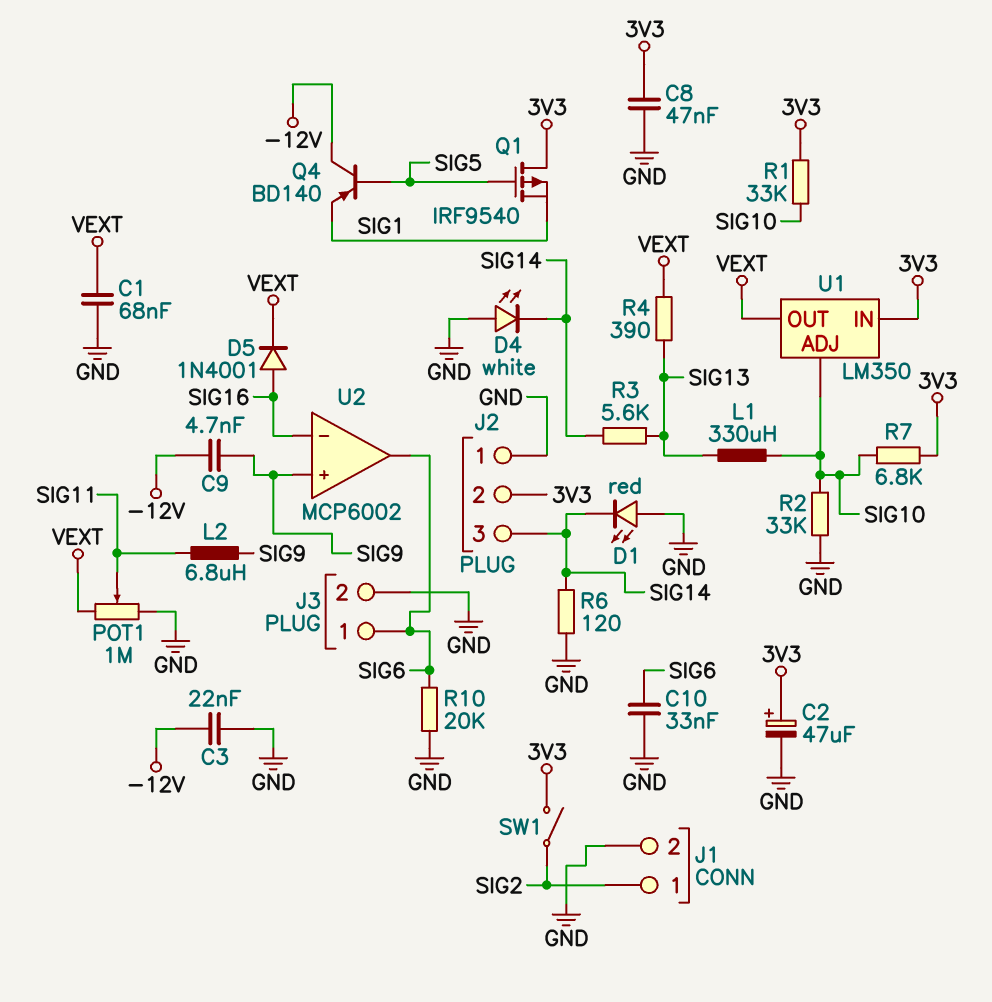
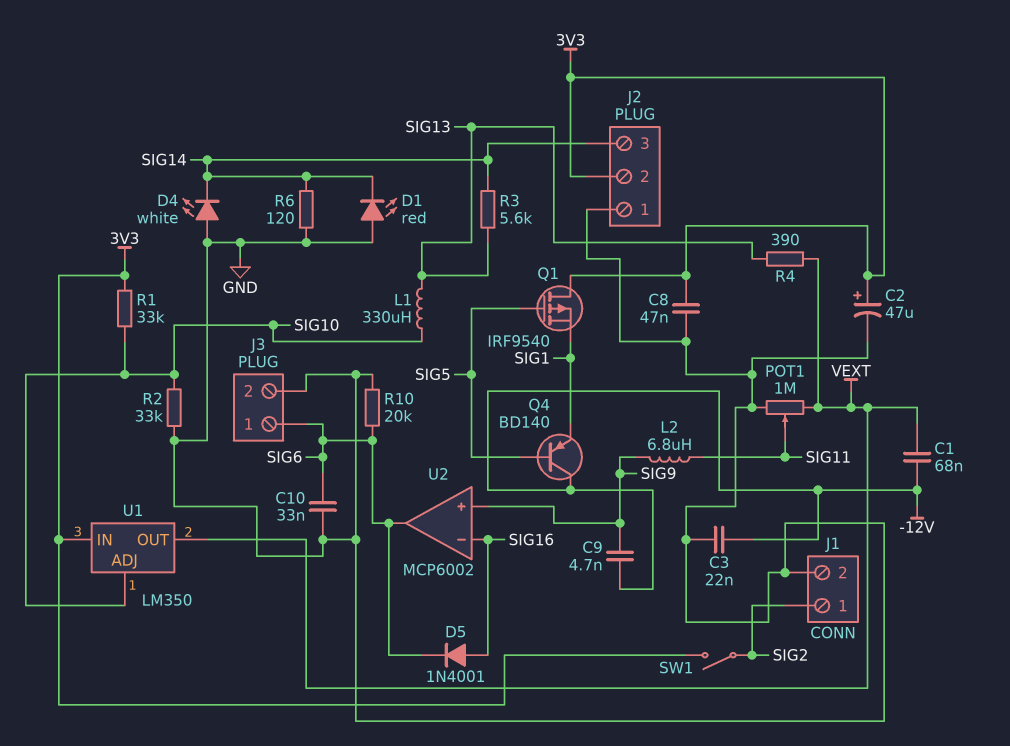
C1: 68nF (GND, VEXT) -> 68nF (-12V, VEXT)
D5: diode 1N4001 (A SIG16, K VEXT) -> diode 1N4001 (A SIG16, K SIG6)
R7: 6.8k (3V3, SIG10) -> none

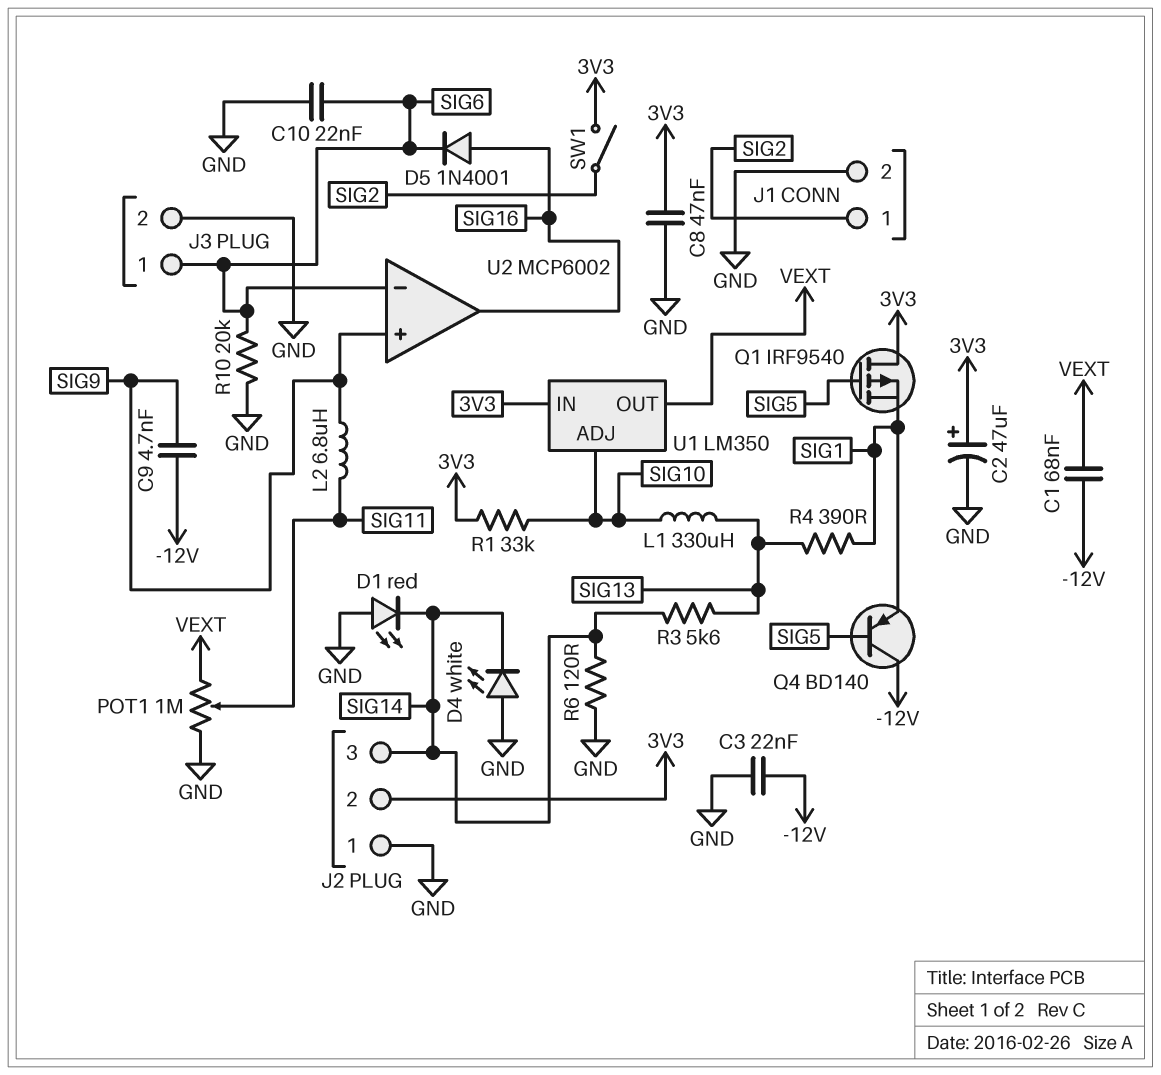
C10: 33nF (GND, SIG6) -> 22nF (GND, SIG6)
R2: 33k (GND, SIG10) -> none
R4: 390 (SIG13, VEXT) -> 390 (SIG1, SIG13)
U2 pin in-: SIG16 -> SIG6
U2 pin out: SIG6 -> SIG16

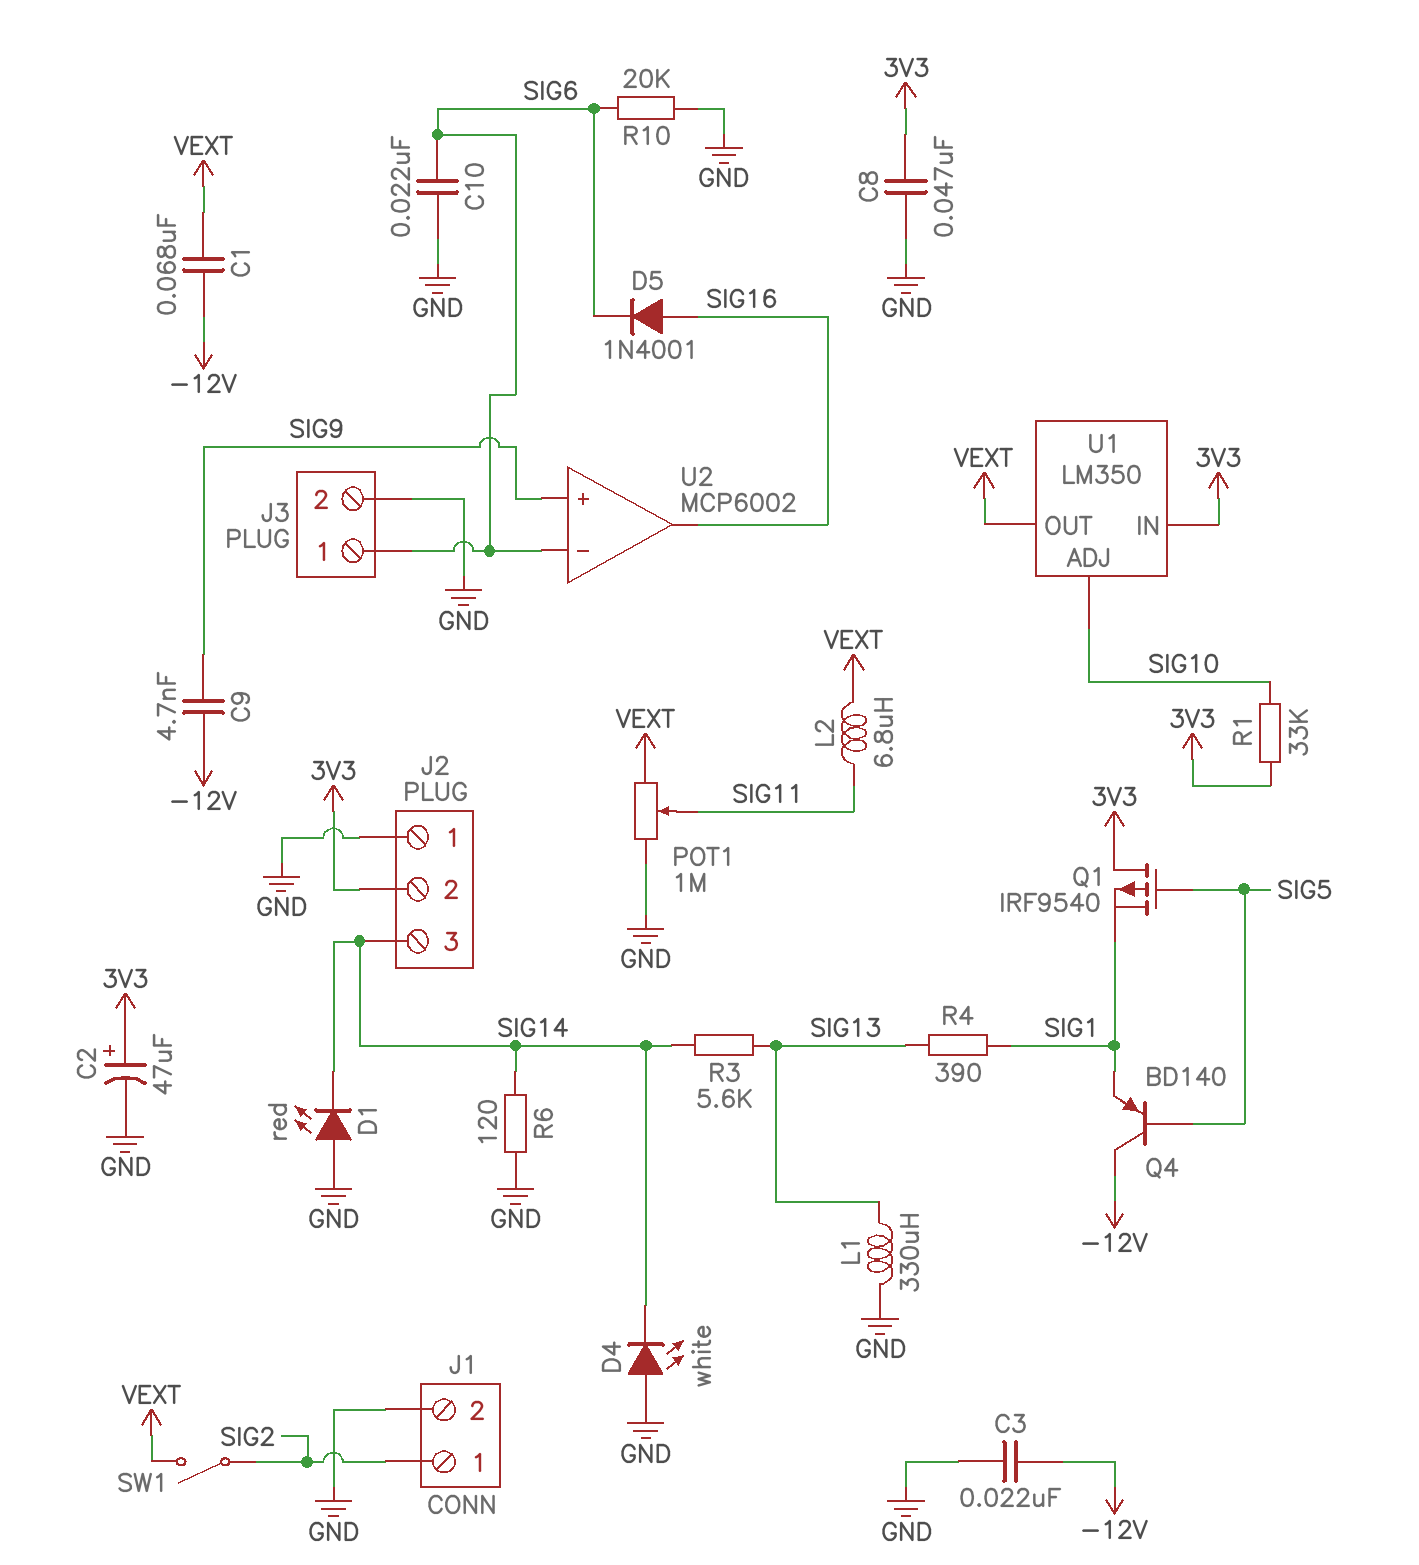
L1: 330uH (SIG10, SIG13) -> 330uH (GND, SIG13)
L2: 6.8uH (SIG9, SIG11) -> 6.8uH (SIG11, VEXT)
SW1: switch (3V3, SIG2) -> switch (SIG2, VEXT)

